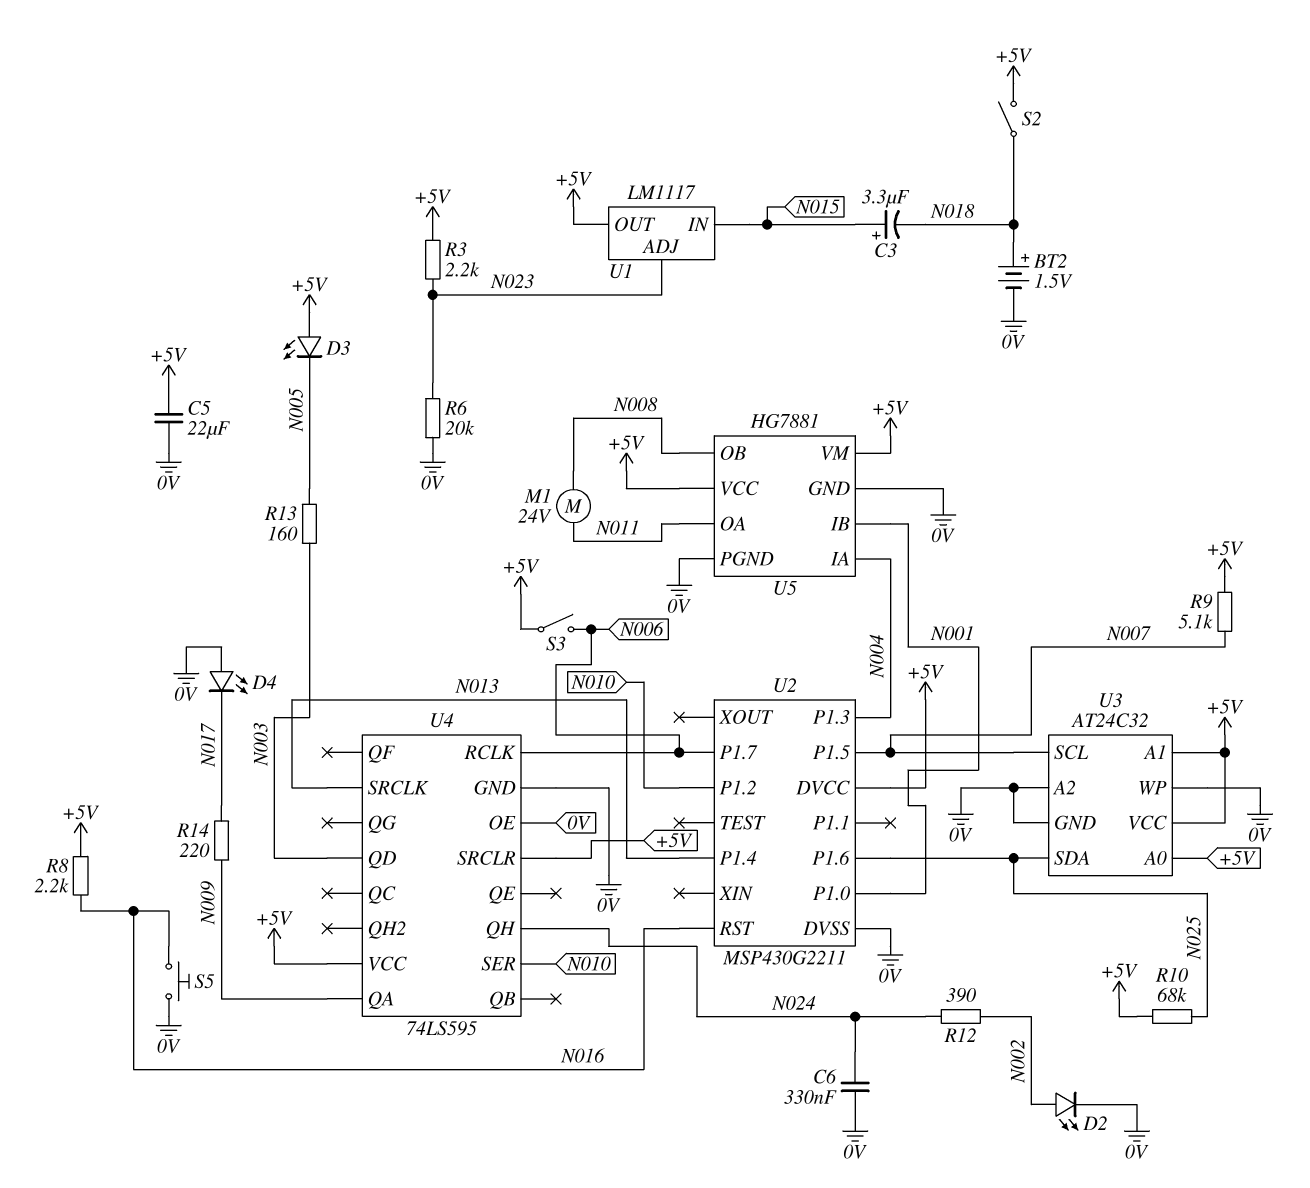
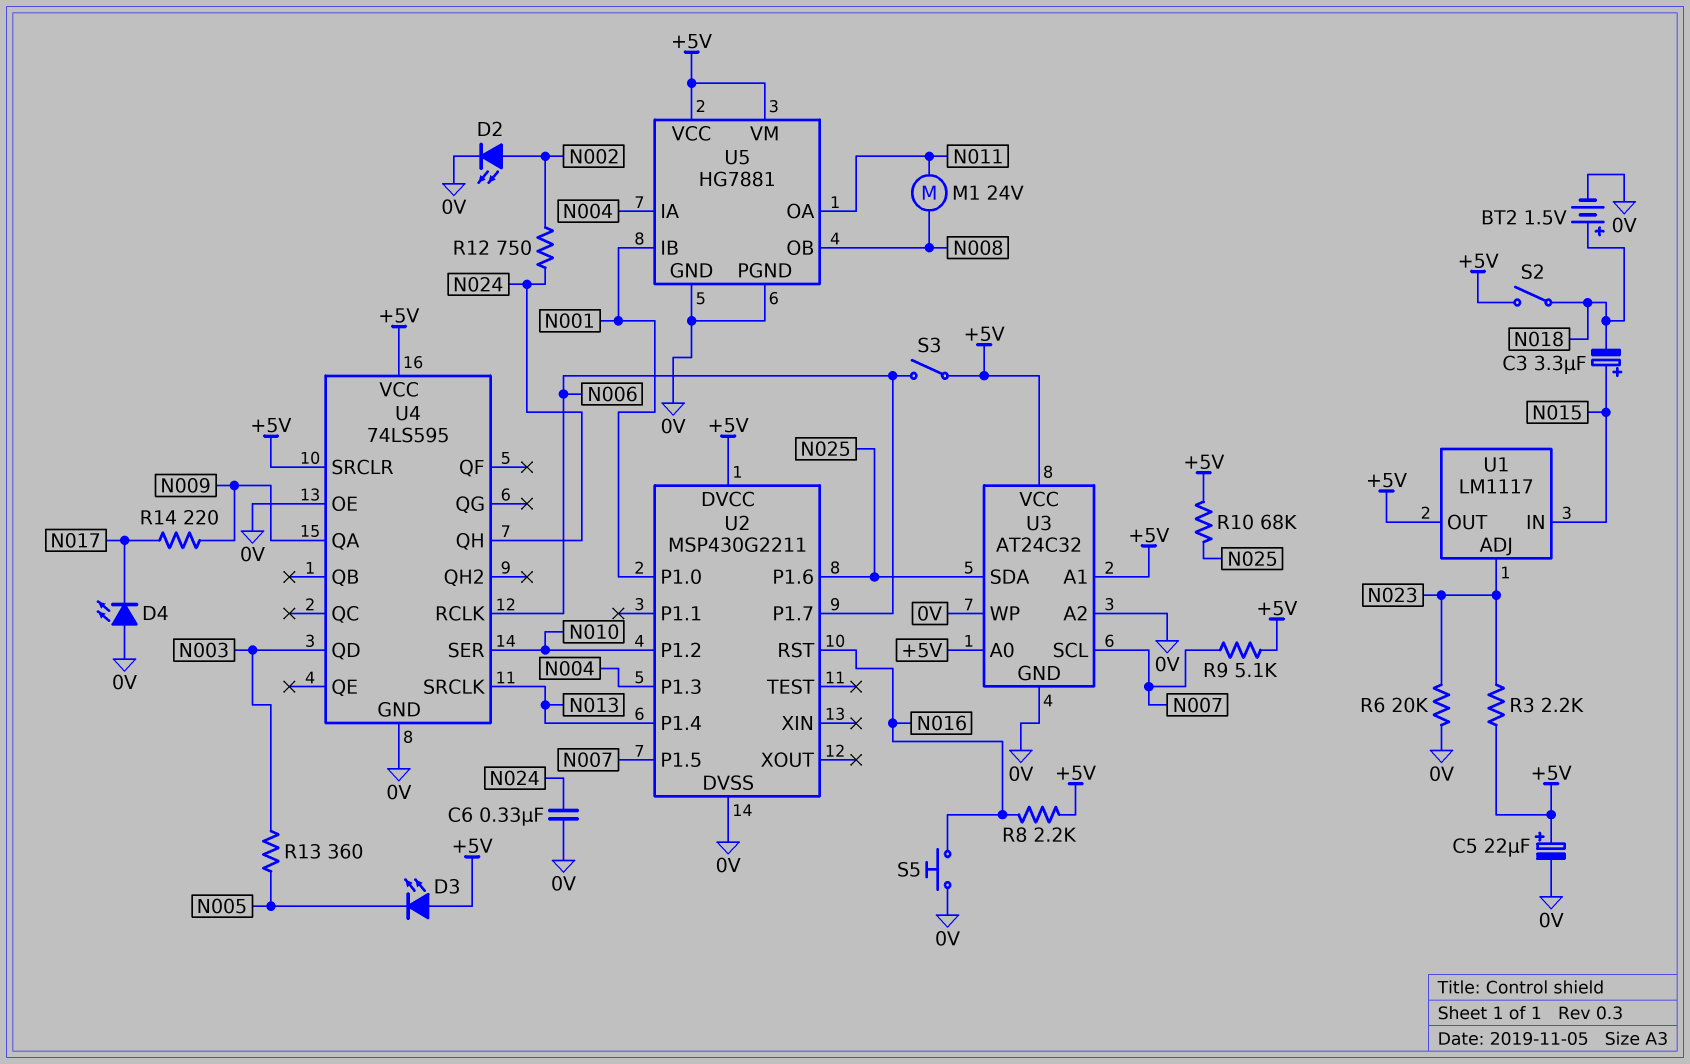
C5: 22uF (+5V, 0V) -> 22uF (plus +5V, minus 0V)
R12: 390 (N002, N024) -> 750 (N002, N024)
R13: 160 (N003, N005) -> 360 (N003, N005)

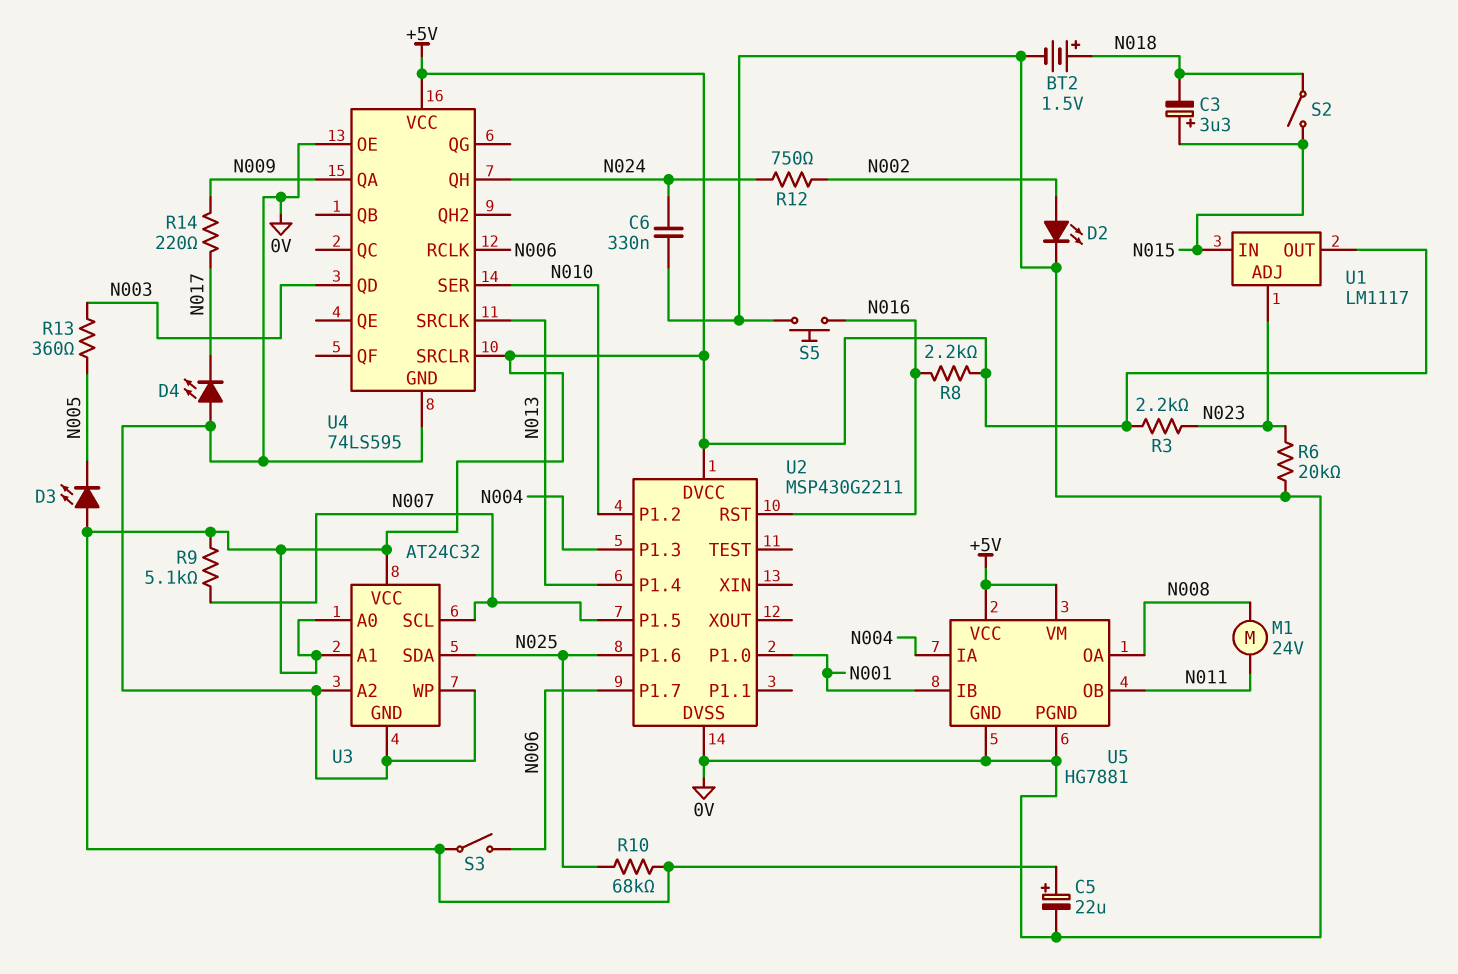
S2: switch (+5V, N018) -> switch (N015, N018)
U5 pin OA: N011 -> N008
U5 pin OB: N008 -> N011

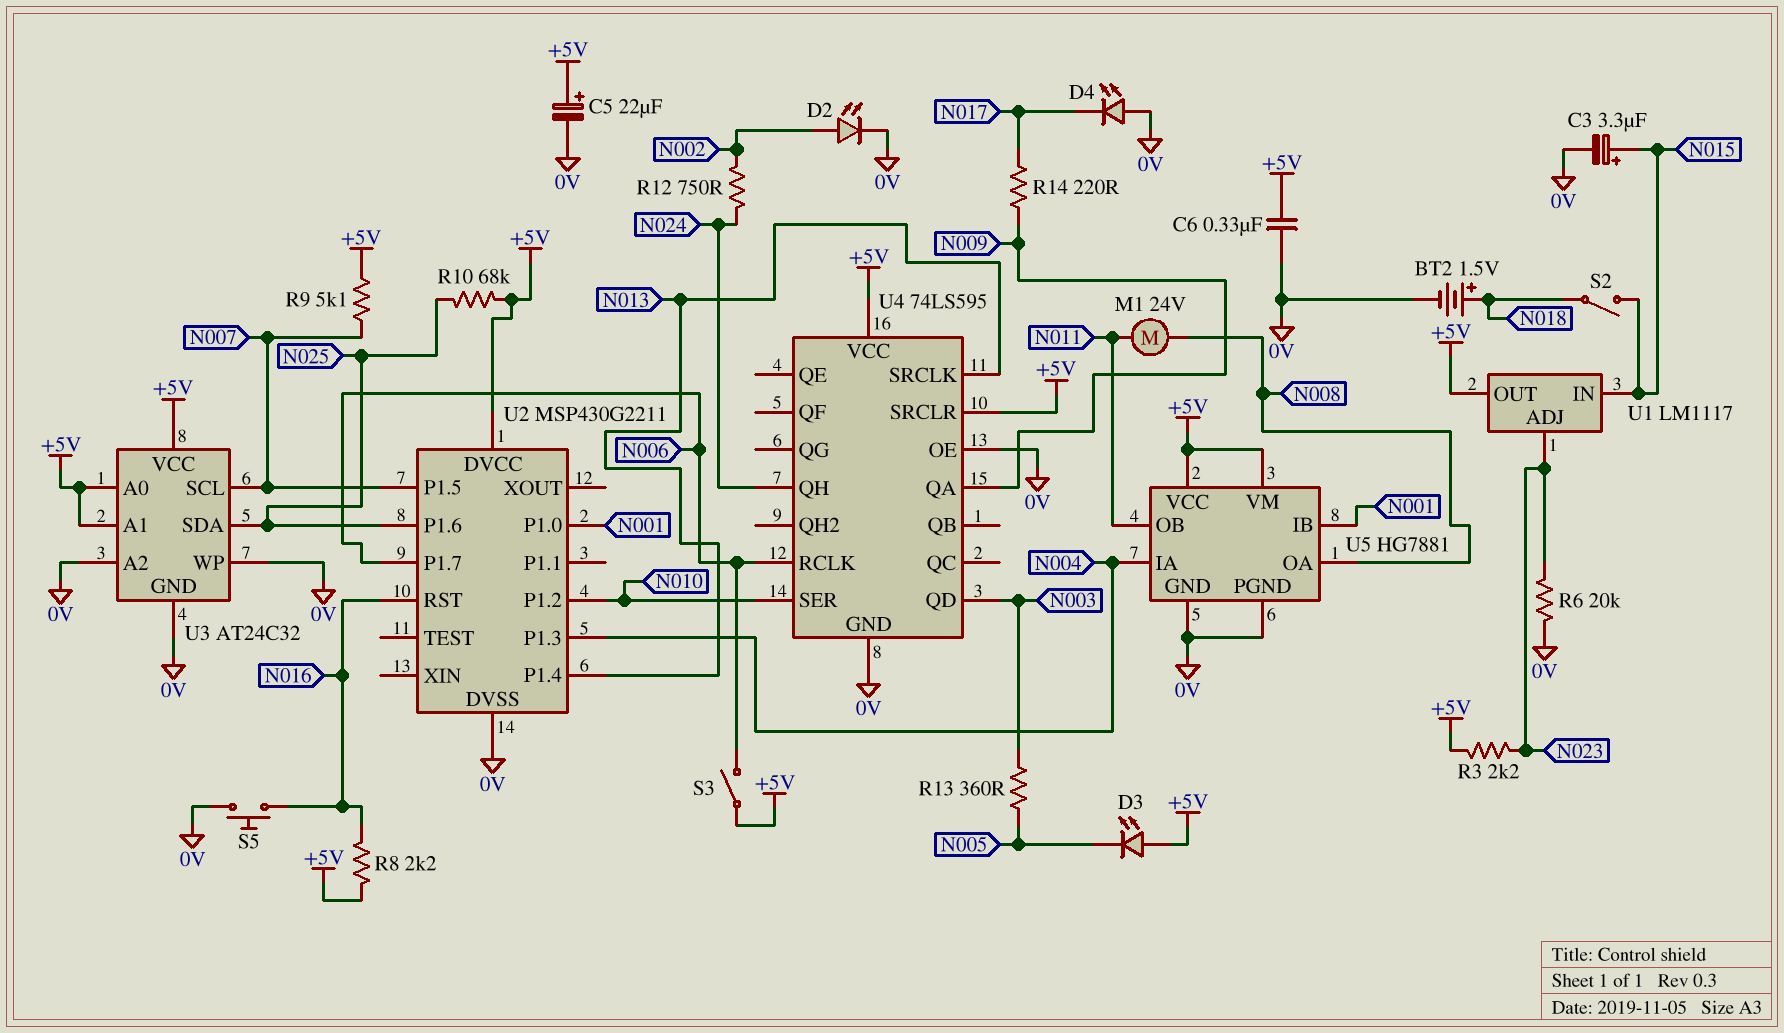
C3: 3.3uF (plus N015, minus N018) -> 3.3uF (plus N015, minus 0V)
C6: 330nF (0V, N024) -> 330nF (+5V, 0V)

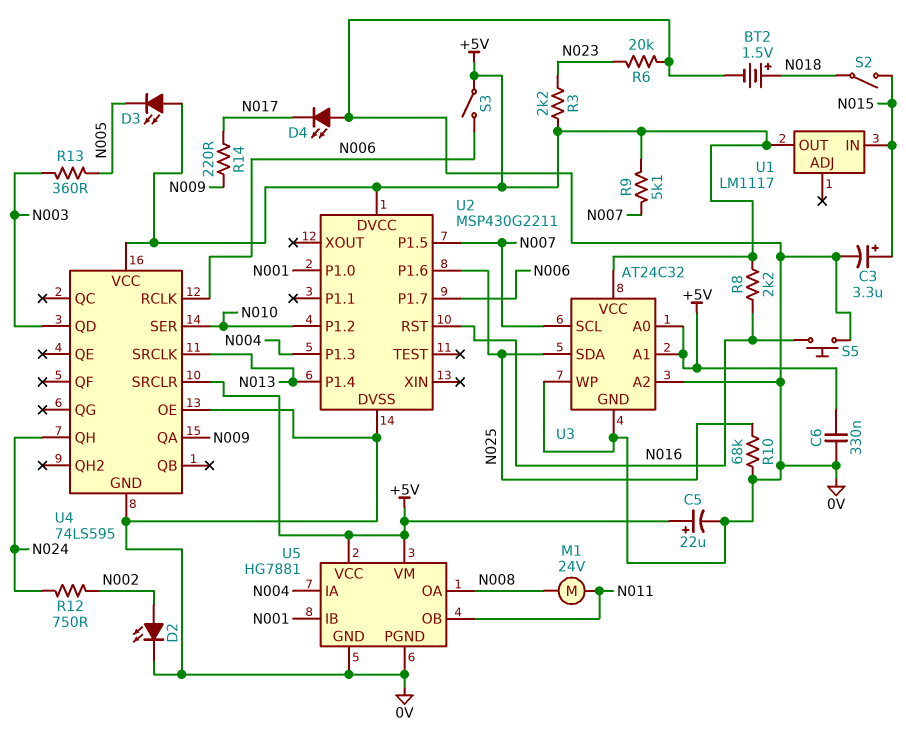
R10: 68k (+5V, N025) -> 68k (0V, N025)
U1 pin ADJ: N023 -> none

